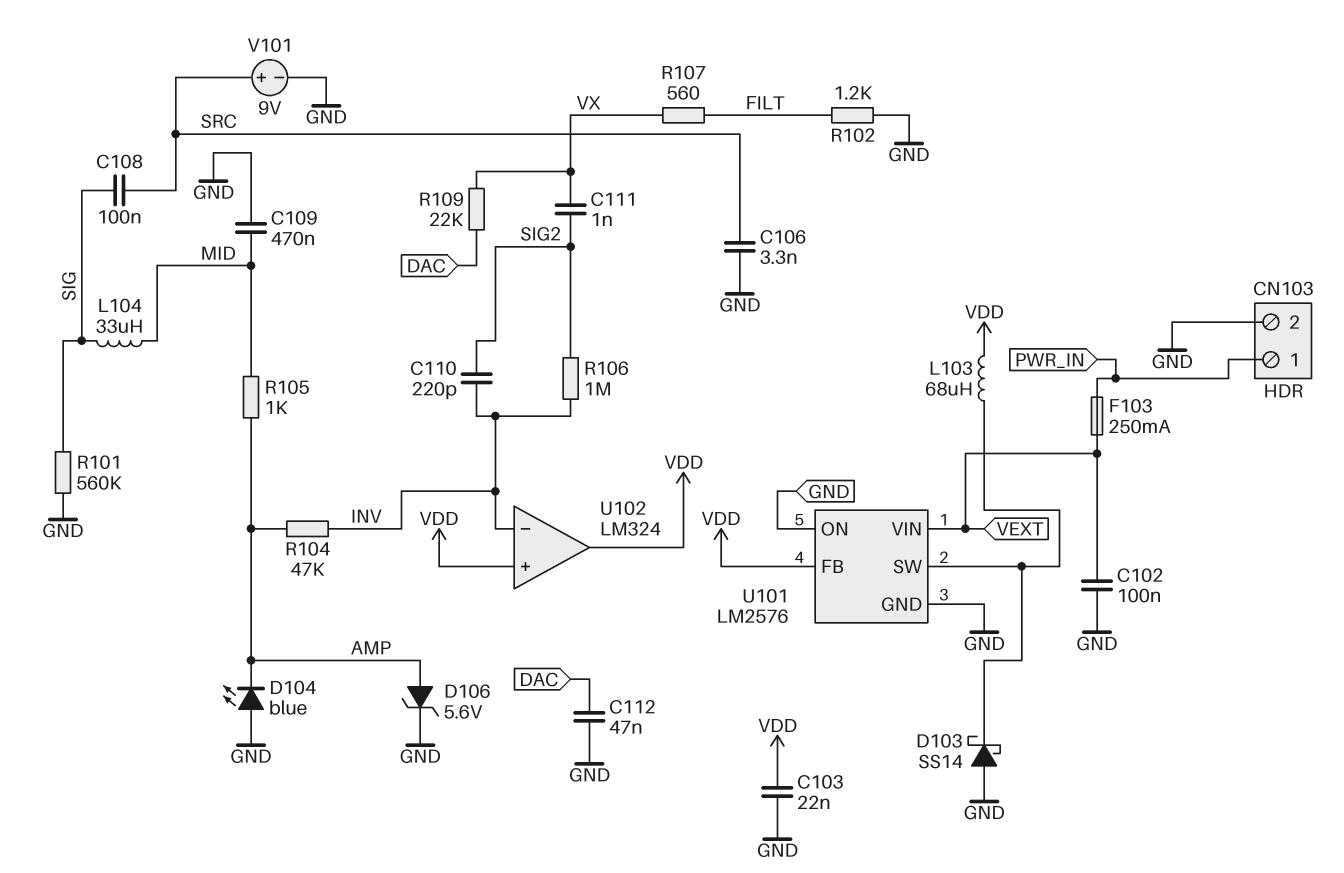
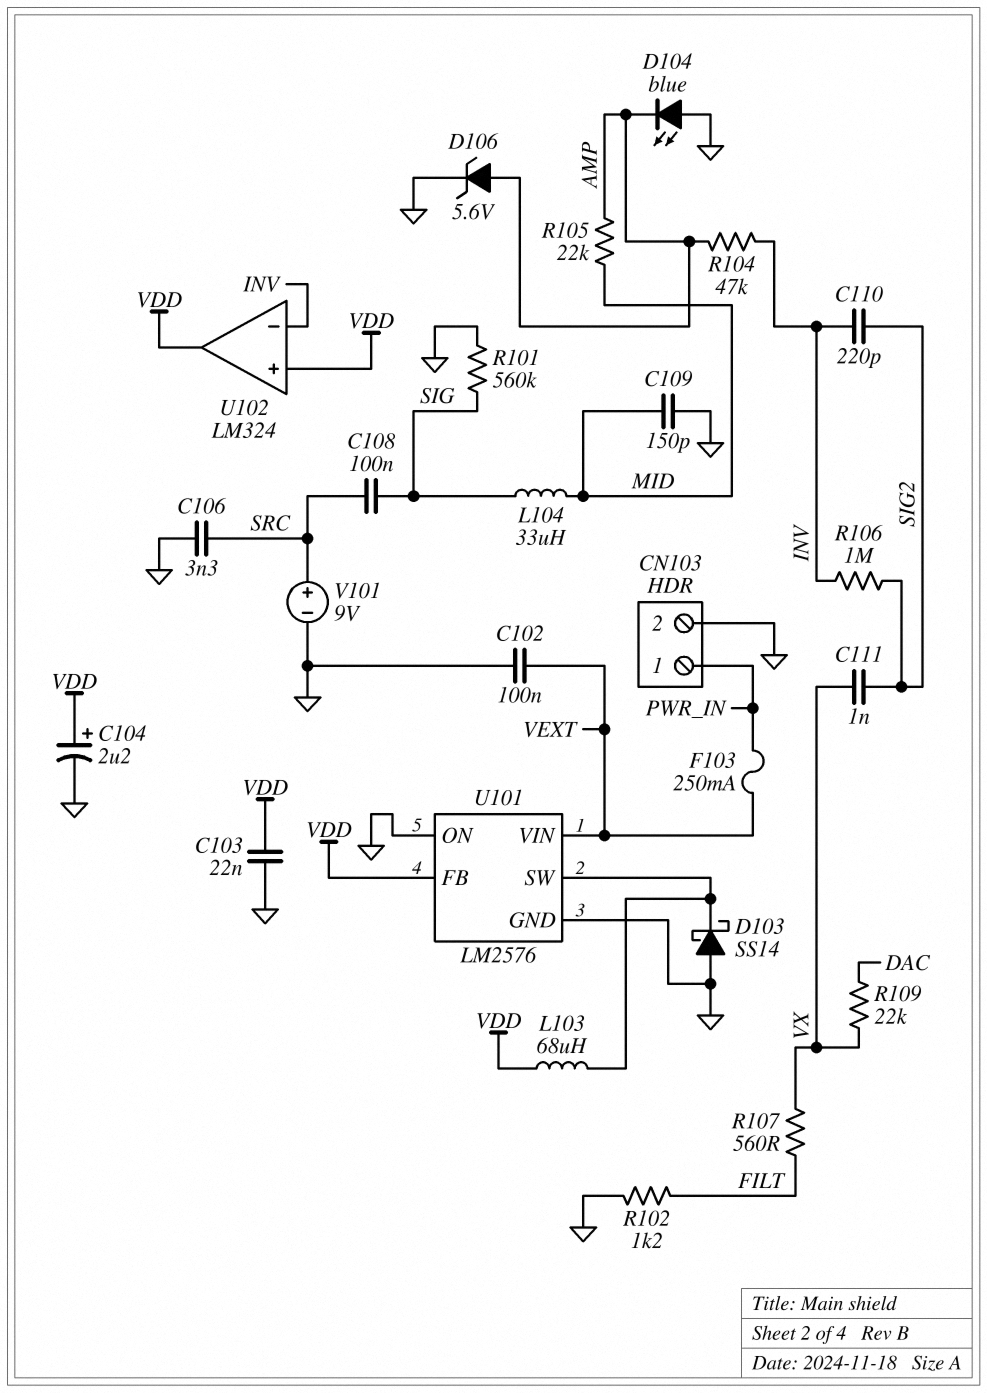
C104: none -> 2.2uF (plus VDD, minus GND)
C109: 470nF (GND, MID) -> 150pF (GND, MID)
C112: 47nF (DAC, GND) -> none
R105: 1k (AMP, MID) -> 22k (AMP, MID)

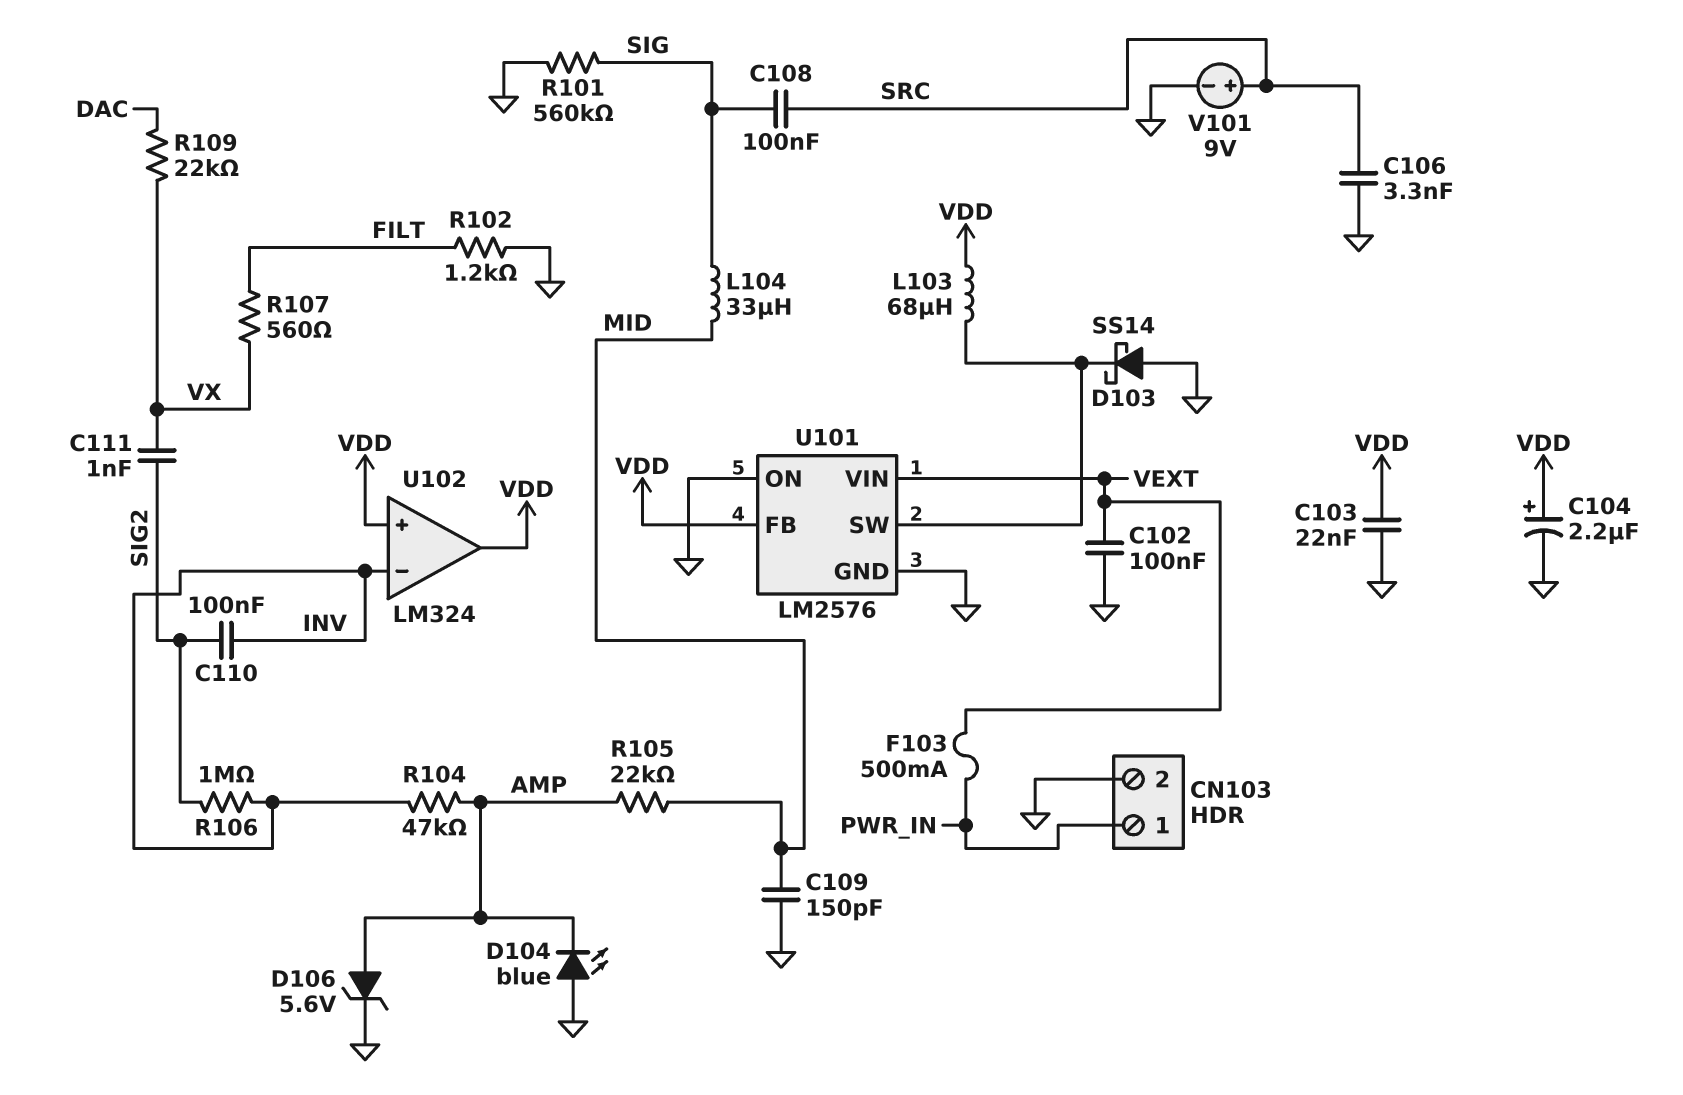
C110: 220pF (INV, SIG2) -> 100nF (INV, SIG2)
F103: 250mA (PWR_IN, VEXT) -> 500mA (PWR_IN, VEXT)

